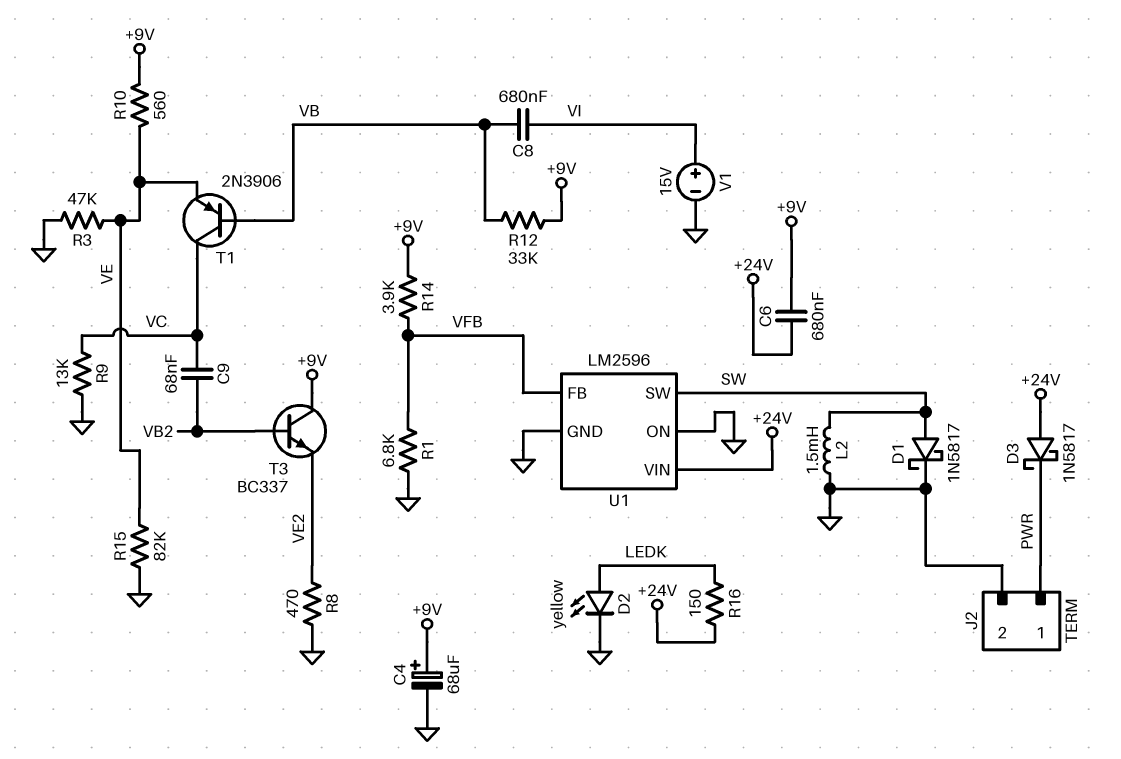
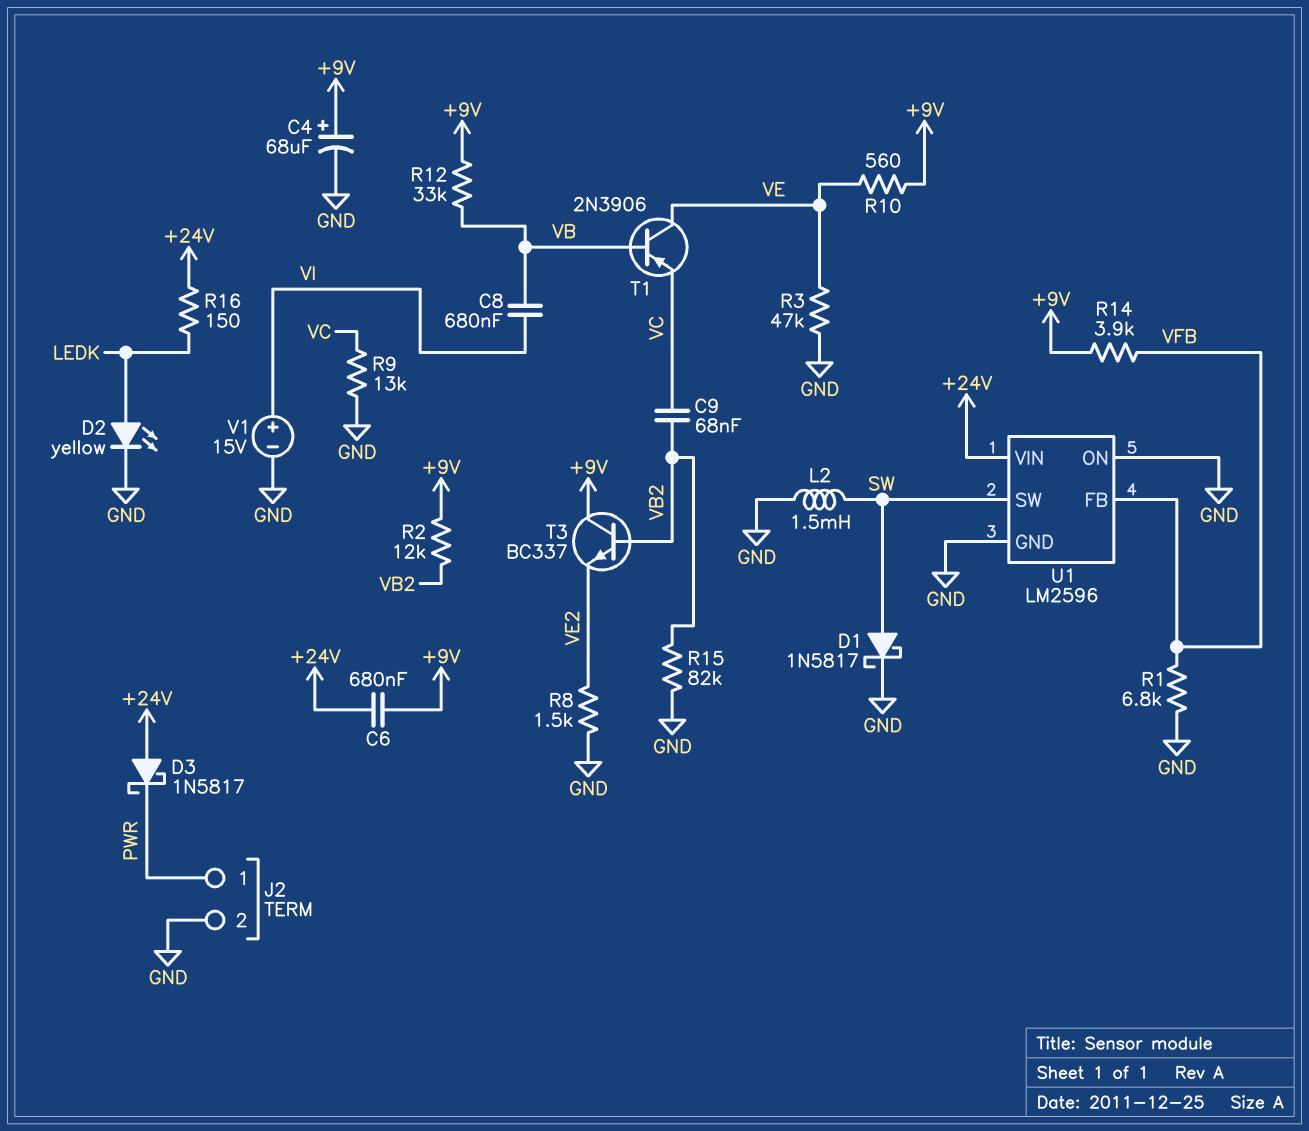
R2: none -> 12k (+9V, VB2)
R8: 470 (GND, VE2) -> 1.5k (GND, VE2)
R15: 82k (GND, VE) -> 82k (GND, VB2)
T1: PNP 2N3906 (B VB, C VC, E VE) -> PNP 2N3906 (B VB, C VE, E VC)

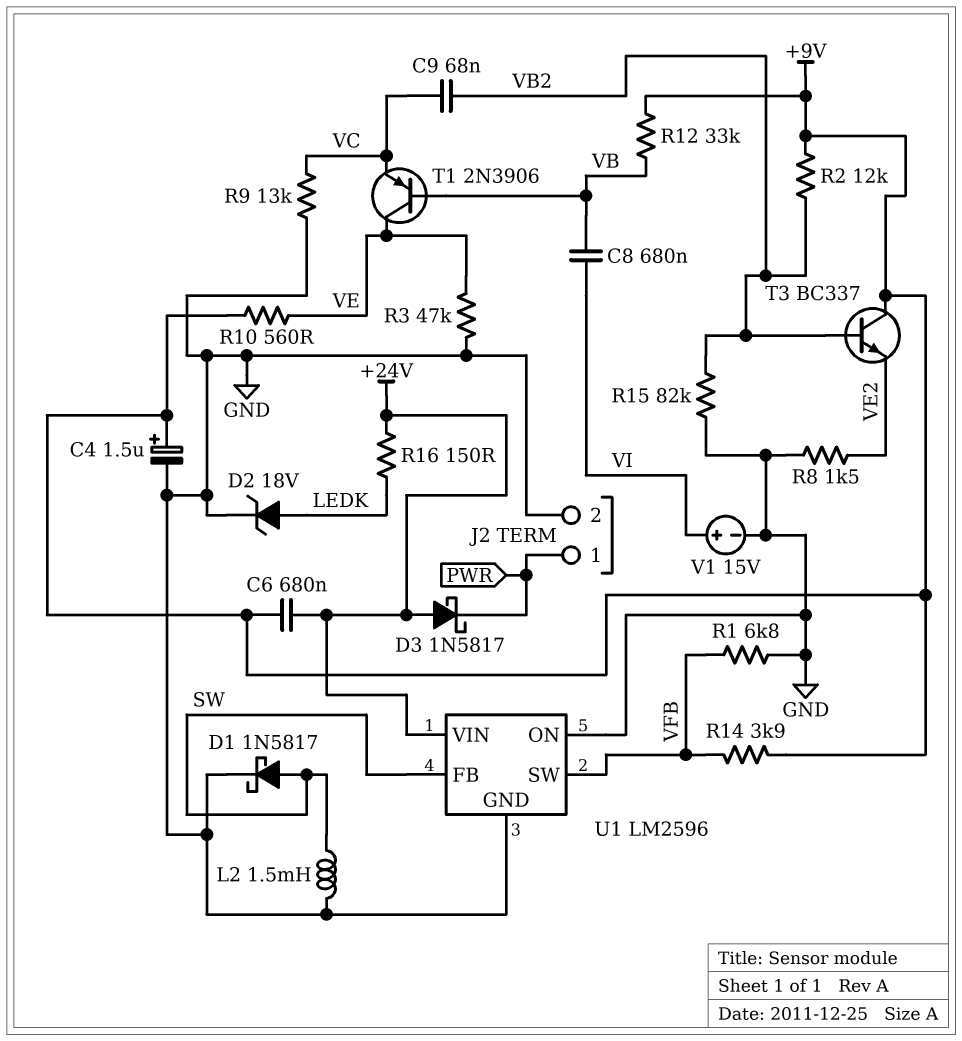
C4: 68uF (plus +9V, minus GND) -> 1.5uF (plus +9V, minus GND)
D2: LED yellow (A LEDK, K GND) -> zener 18V (A LEDK, K GND)
U1 pin FB: VFB -> SW
U1 pin SW: SW -> VFB

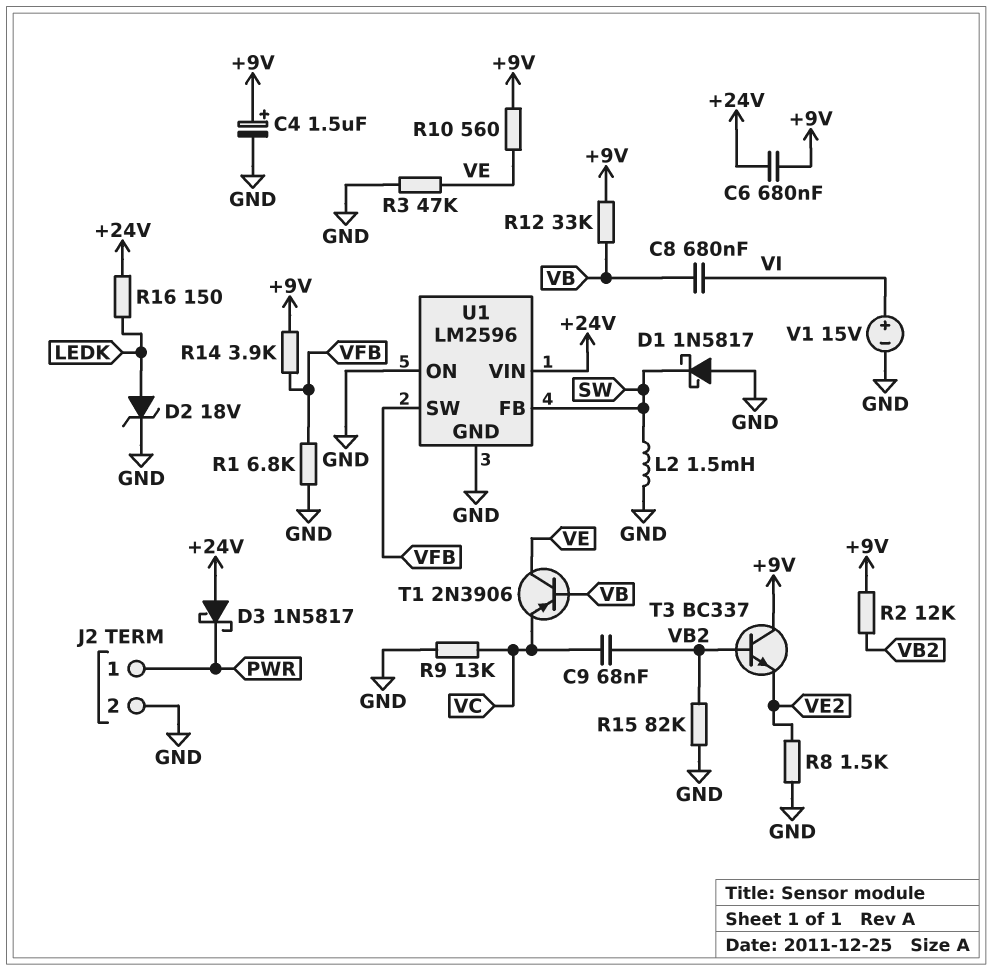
D1: schottky 1N5817 (A SW, K GND) -> schottky 1N5817 (A GND, K SW)

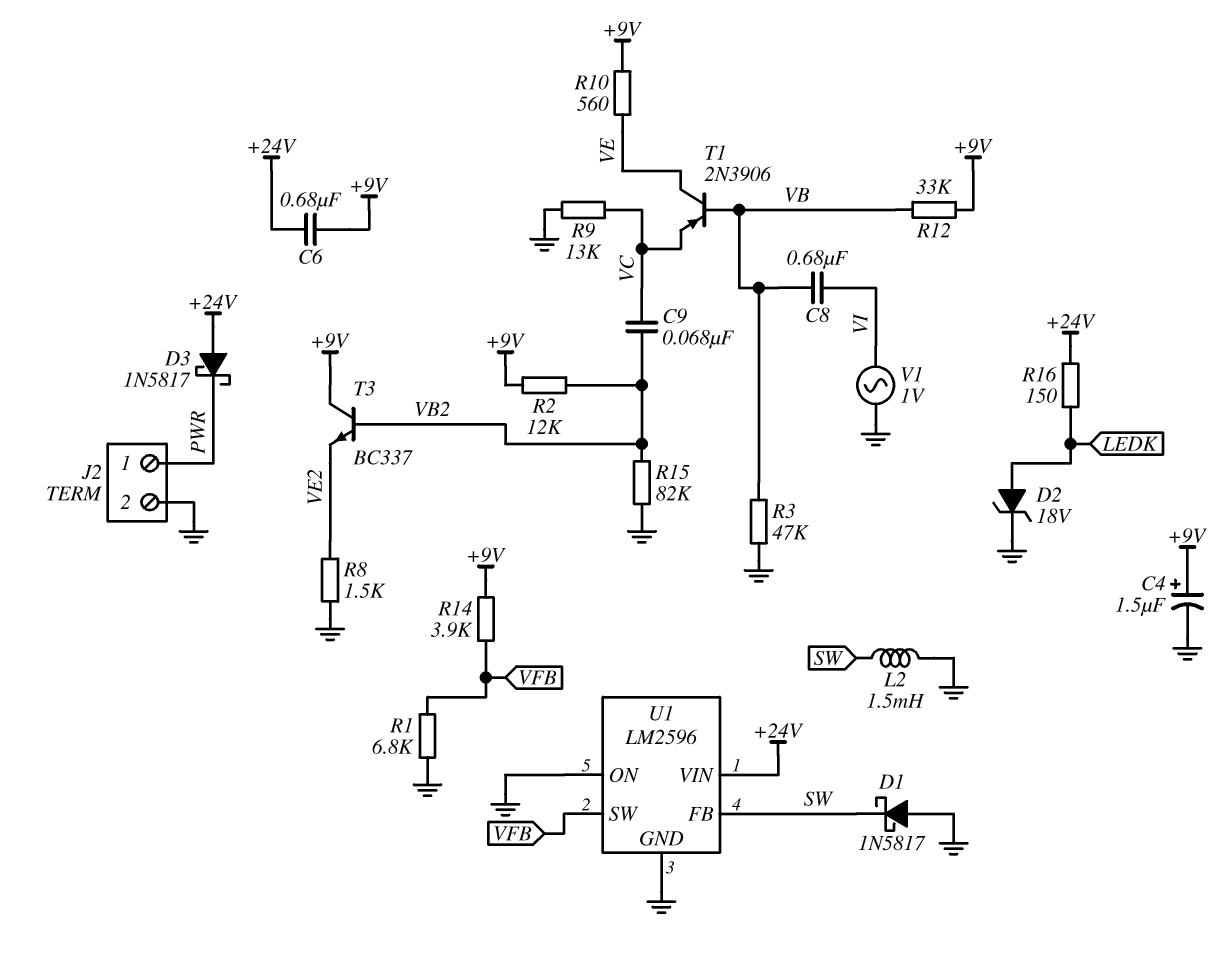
R3: 47k (GND, VE) -> 47k (GND, VB)
V1: 15V (plus VI, minus GND) -> AC 1V (GND, VI)

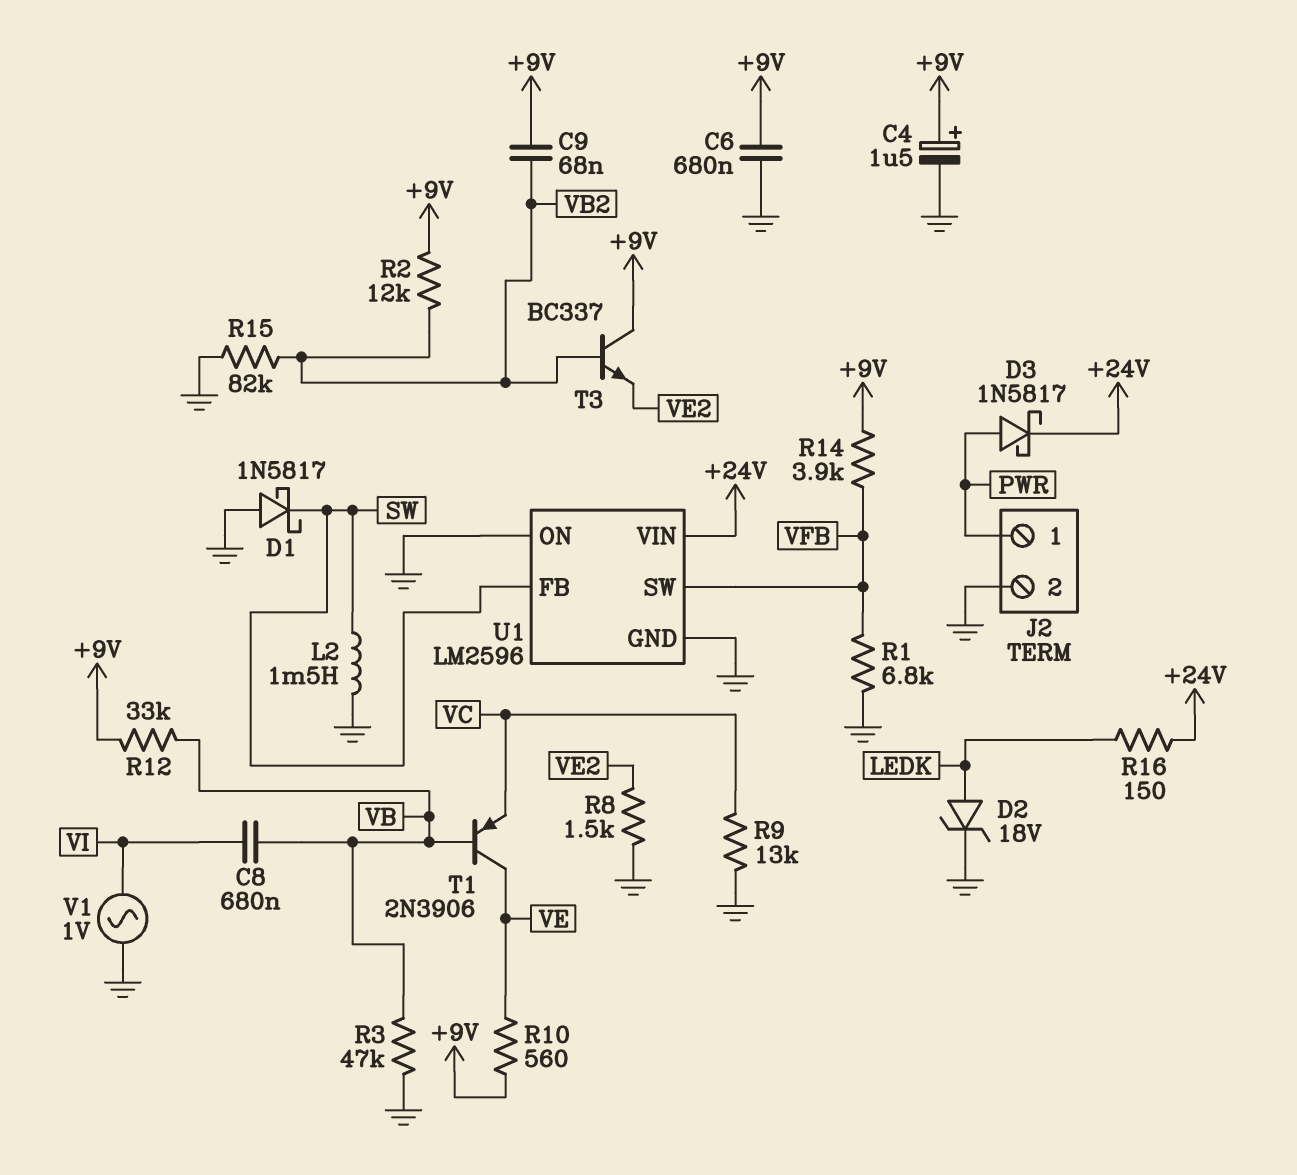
C6: 680nF (+9V, +24V) -> 680nF (+9V, GND)
C9: 68nF (VB2, VC) -> 68nF (+9V, VB2)
D3: schottky 1N5817 (A +24V, K PWR) -> schottky 1N5817 (A PWR, K +24V)

